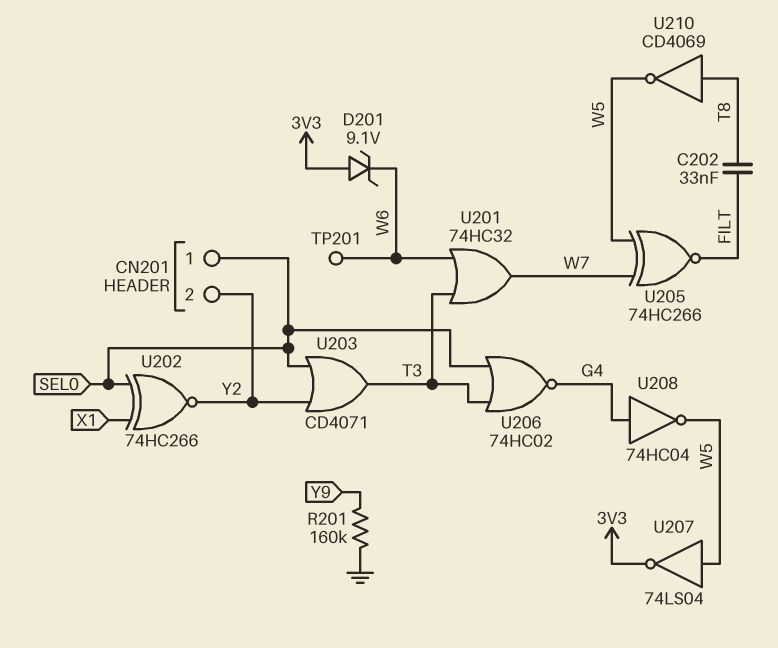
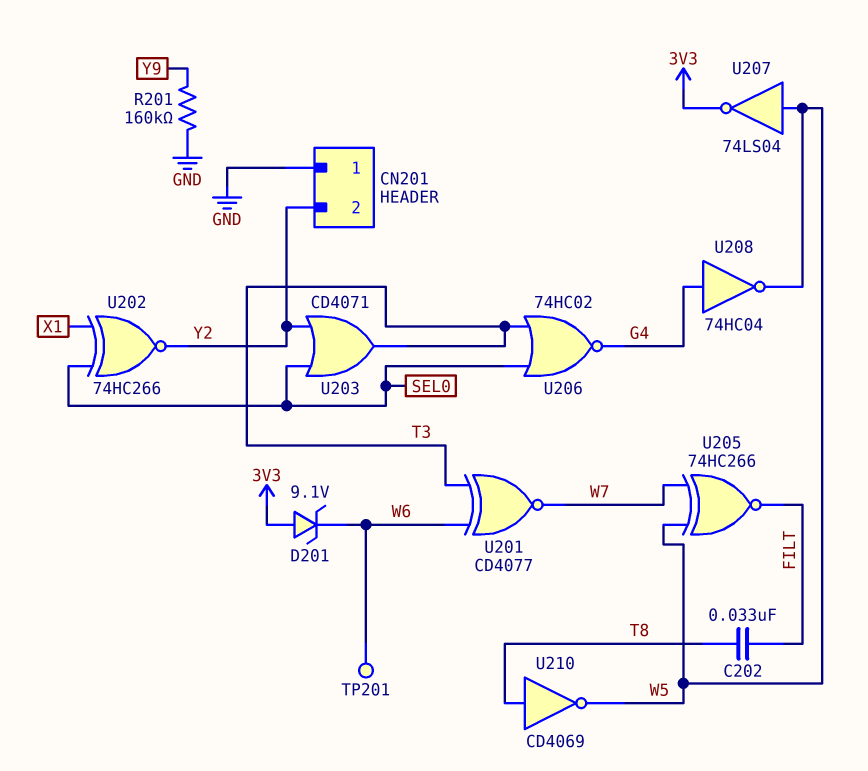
CN201 pin 1: SEL0 -> GND
U201: OR 74HC32 (in T3, in W6, out W7) -> XNOR CD4077 (in T3, in W6, out W7)

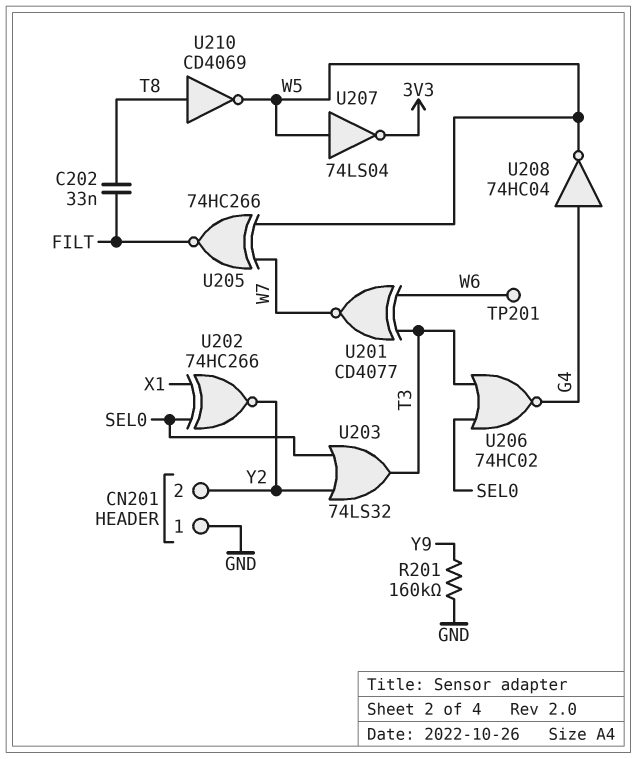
D201: zener 9.1V (A 3V3, K W6) -> none
U203: OR CD4071 (in SEL0, in Y2, out T3) -> OR 74LS32 (in SEL0, in Y2, out T3)

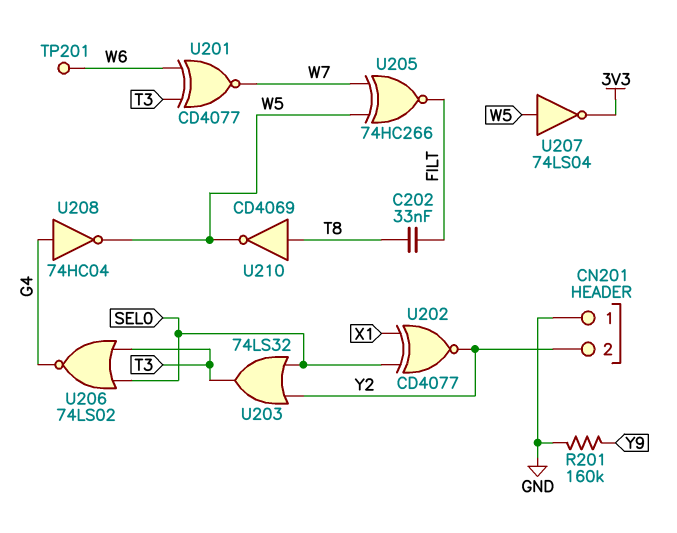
U202: XNOR 74HC266 (in SEL0, in X1, out Y2) -> XNOR CD4077 (in SEL0, in X1, out Y2)
U206: NOR 74HC02 (in SEL0, in T3, out G4) -> NOR 74LS02 (in SEL0, in T3, out G4)

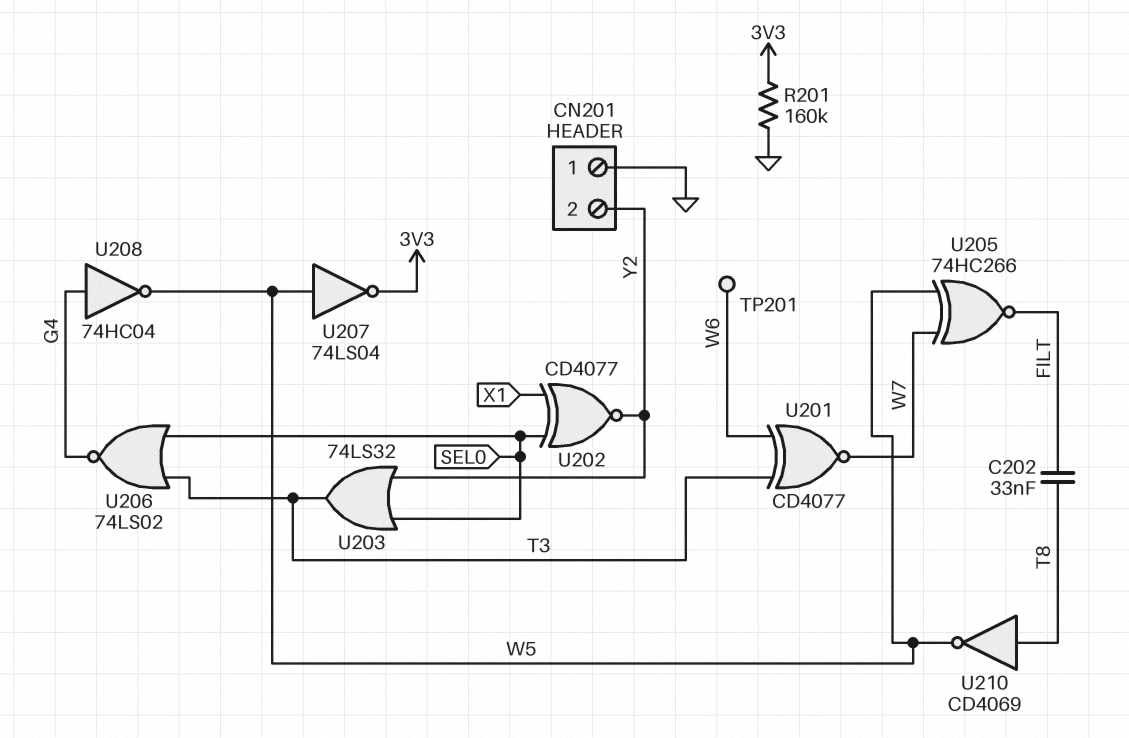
R201: 160k (GND, Y9) -> 160k (3V3, GND)

